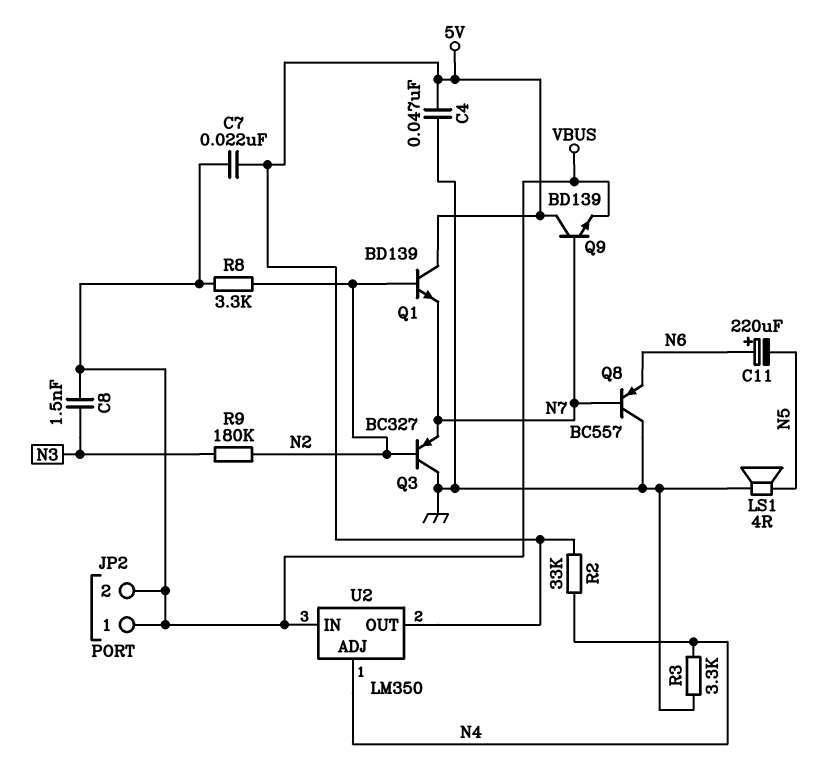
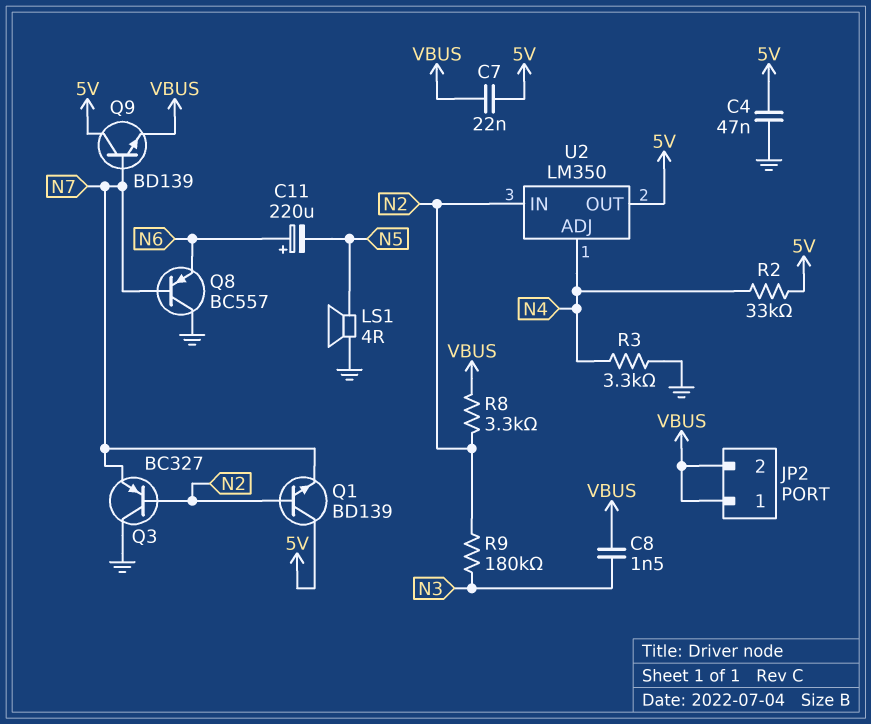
U2 pin IN: VBUS -> N2

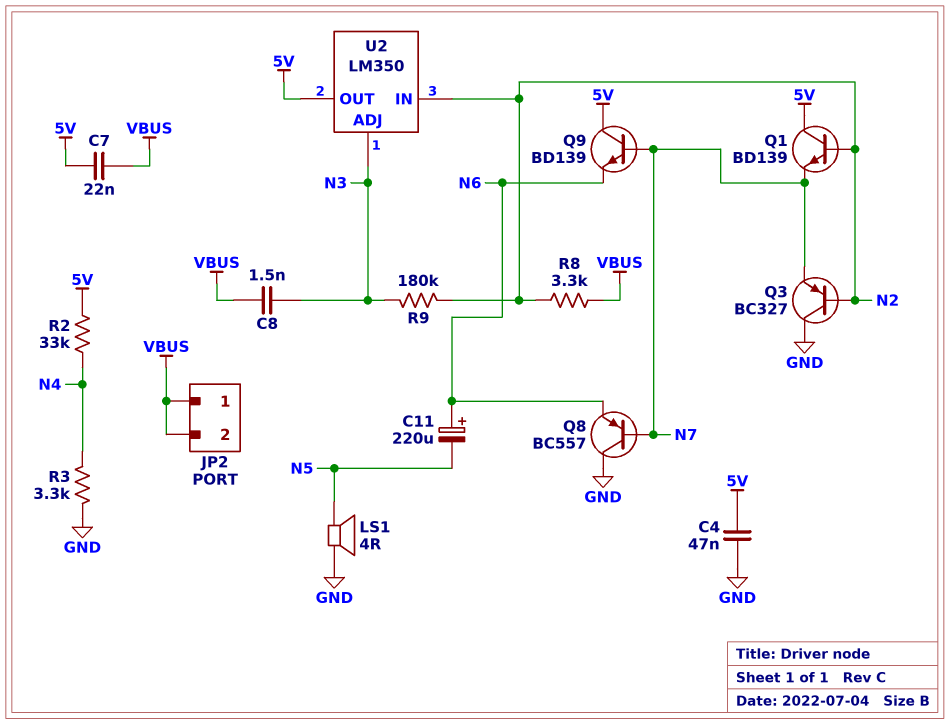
Q9: NPN BD139 (B N7, C 5V, E VBUS) -> NPN BD139 (B N7, C 5V, E N6)
U2 pin ADJ: N4 -> N3

